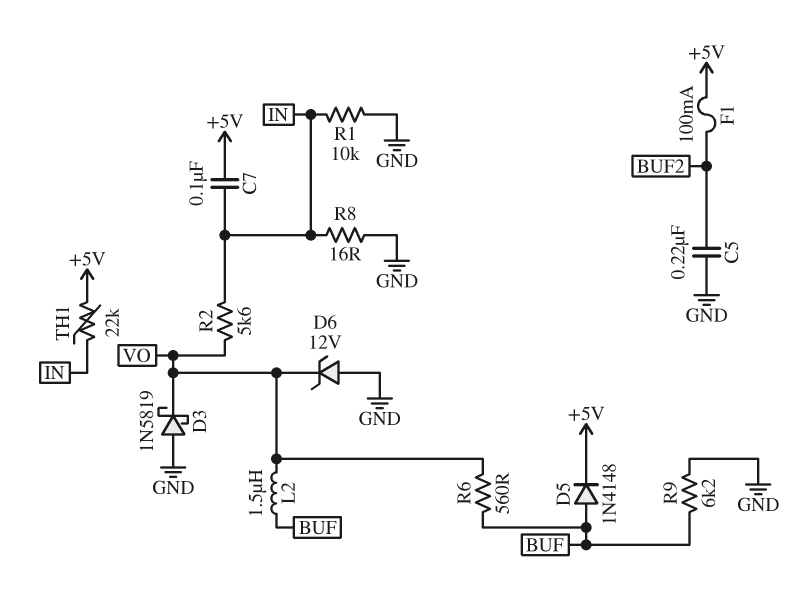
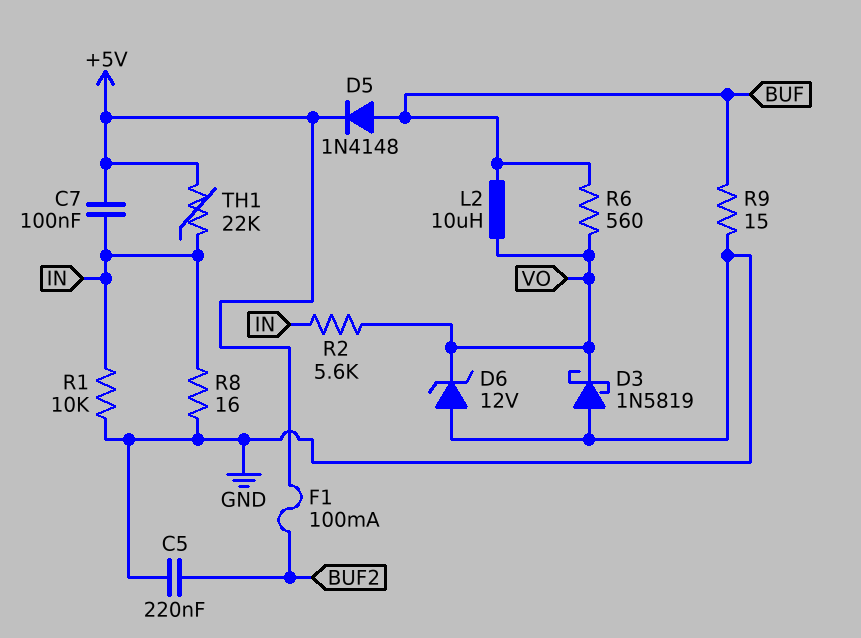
L2: 1.5uH (BUF, VO) -> 10uH (BUF, VO)
R9: 6.2k (BUF, GND) -> 15 (BUF, GND)

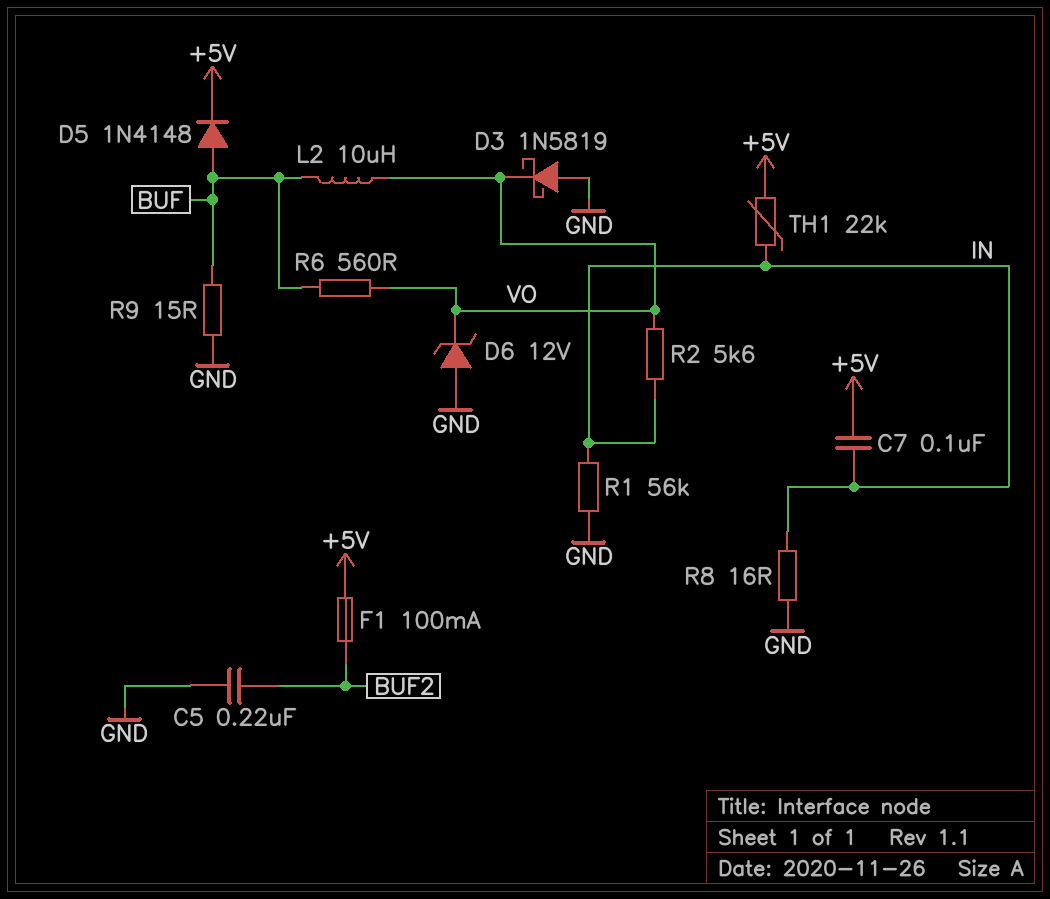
R1: 10k (GND, IN) -> 56k (GND, IN)

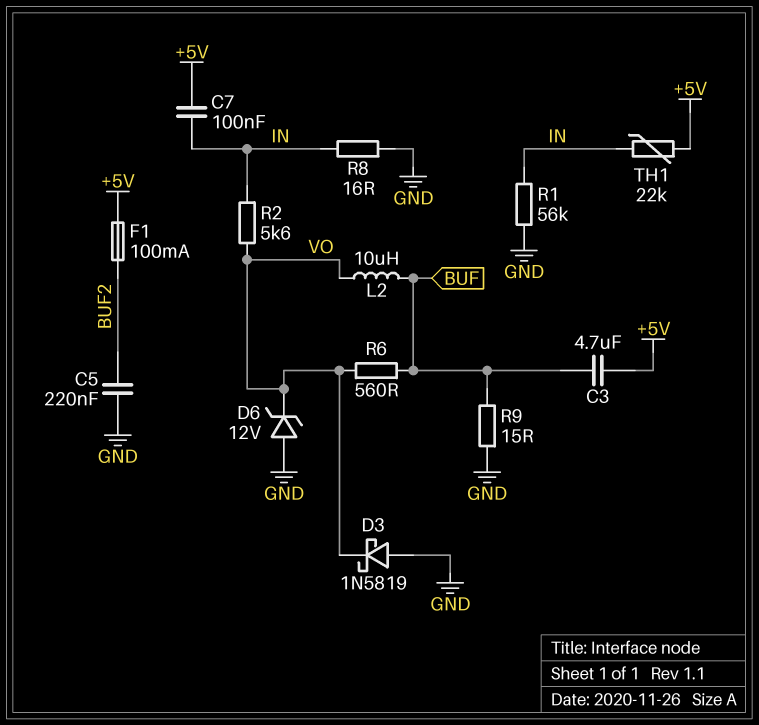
C3: none -> 4.7uF (+5V, BUF)
D5: diode 1N4148 (A BUF, K +5V) -> none

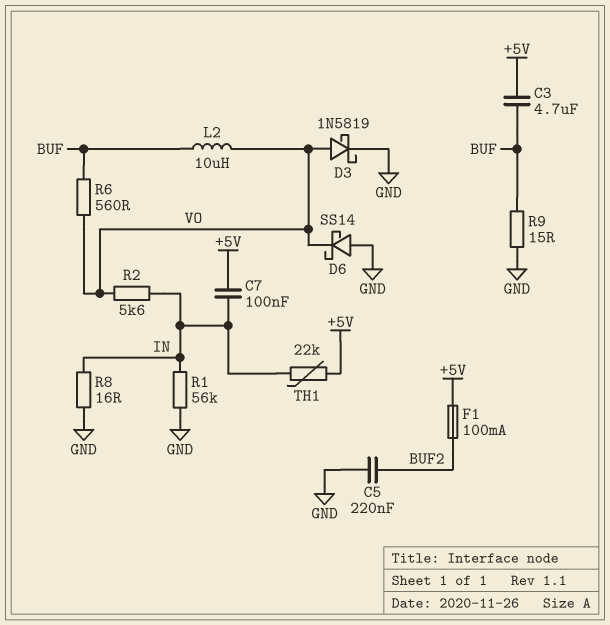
D3: schottky 1N5819 (A GND, K VO) -> schottky 1N5819 (A VO, K GND)
D6: zener 12V (A GND, K VO) -> schottky SS14 (A GND, K VO)

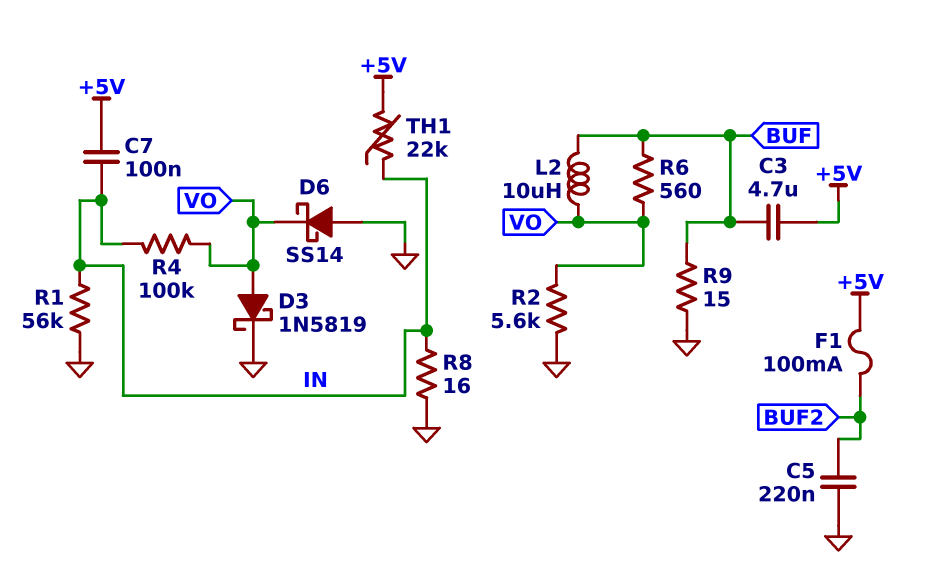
R2: 5.6k (IN, VO) -> 5.6k (GND, VO)
R4: none -> 100k (IN, VO)

